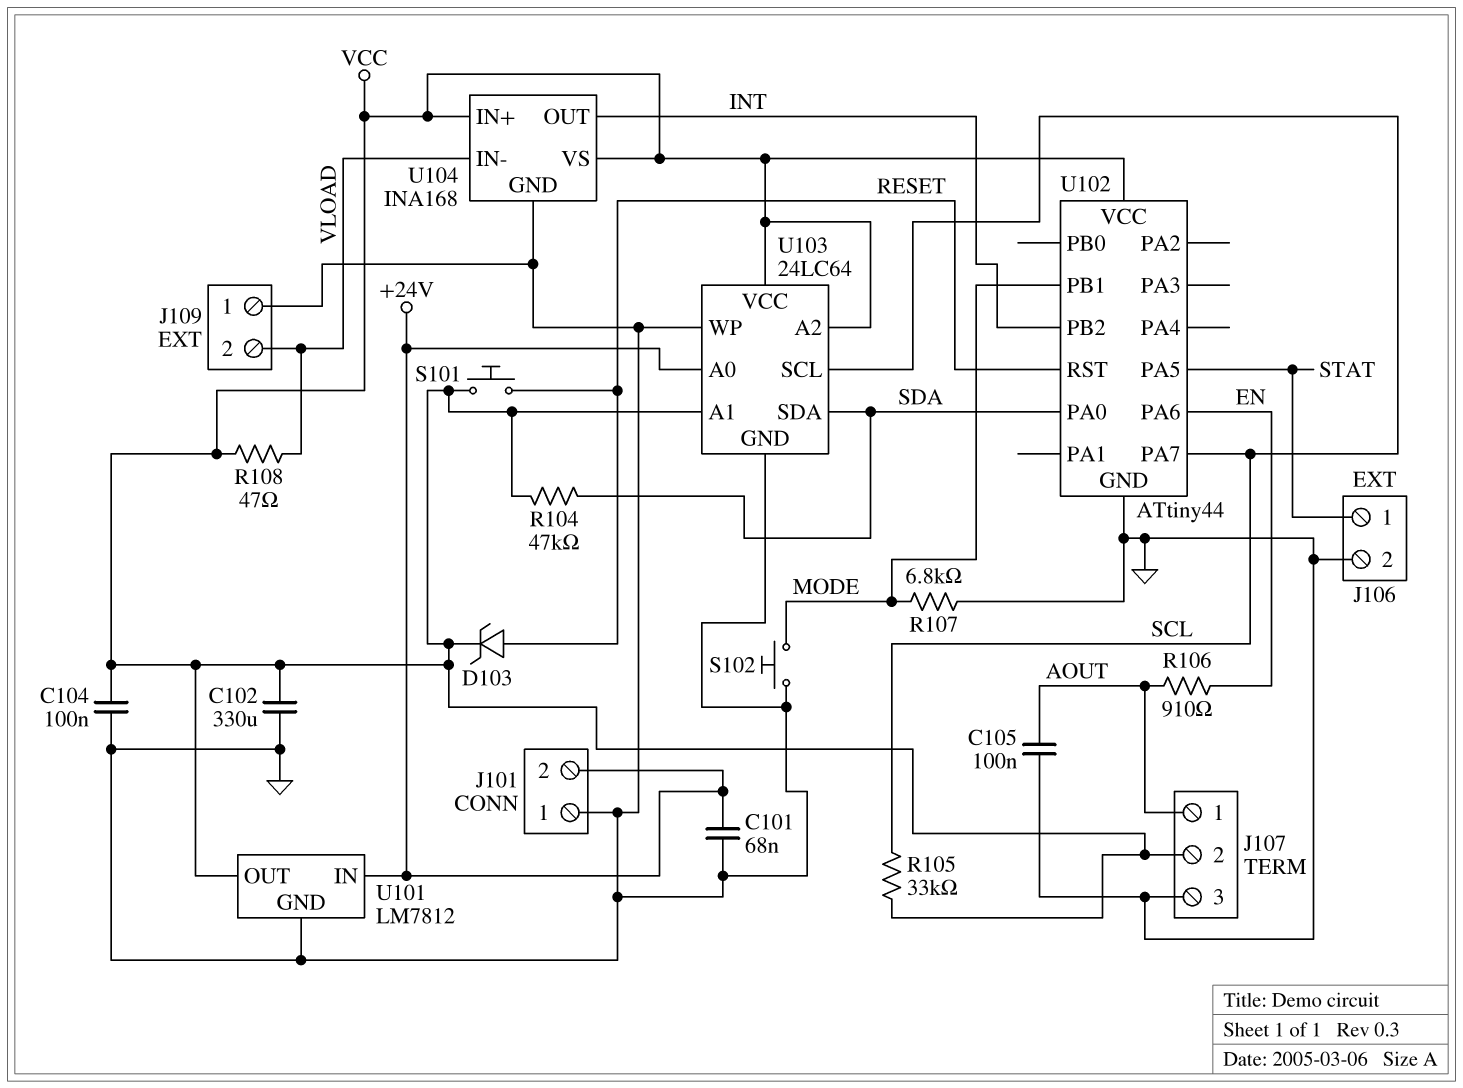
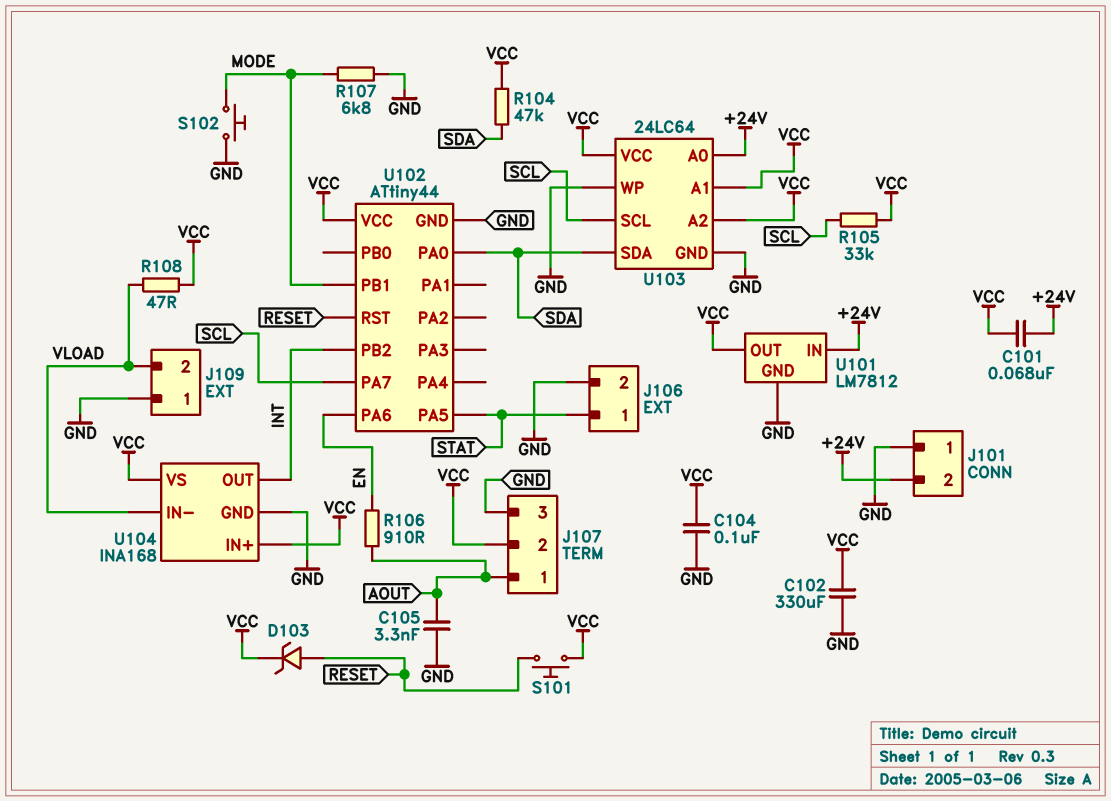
C101: 68nF (+24V, GND) -> 68nF (+24V, VCC)
C105: 100nF (AOUT, GND) -> 3.3nF (AOUT, GND)

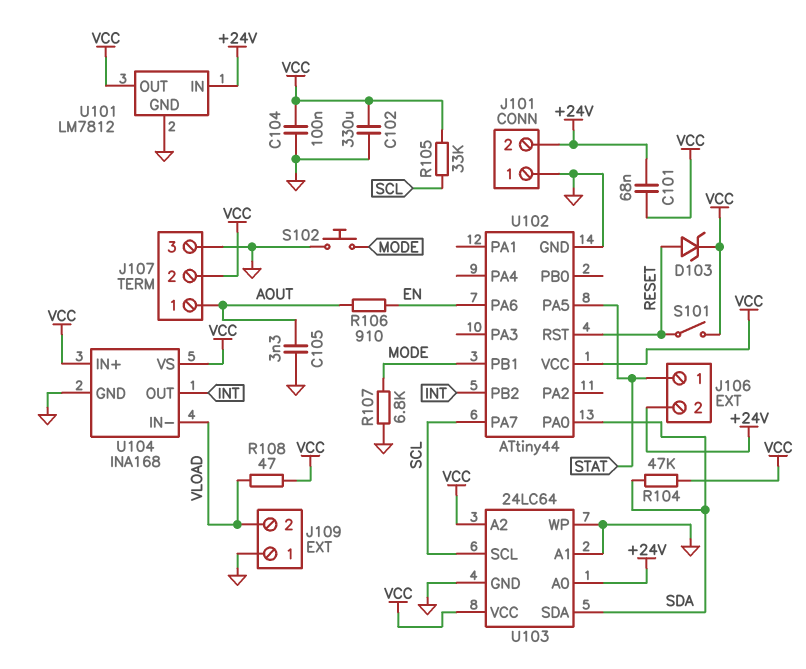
J106 pin 2: GND -> +24V
S101: button (RESET, VCC) -> switch (RESET, VCC)
U103 pin A1: VCC -> GND

